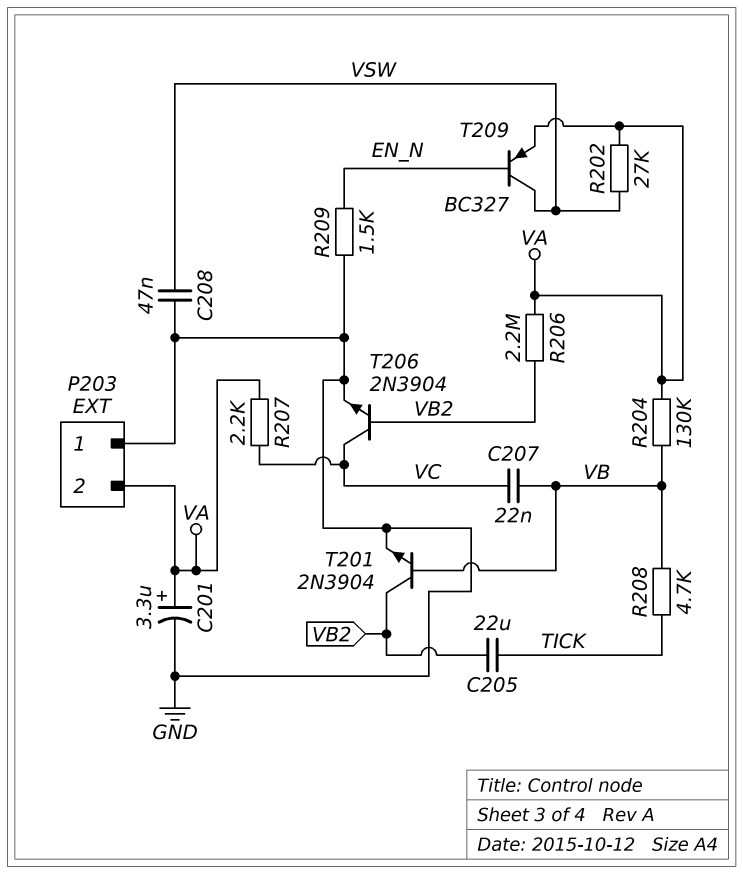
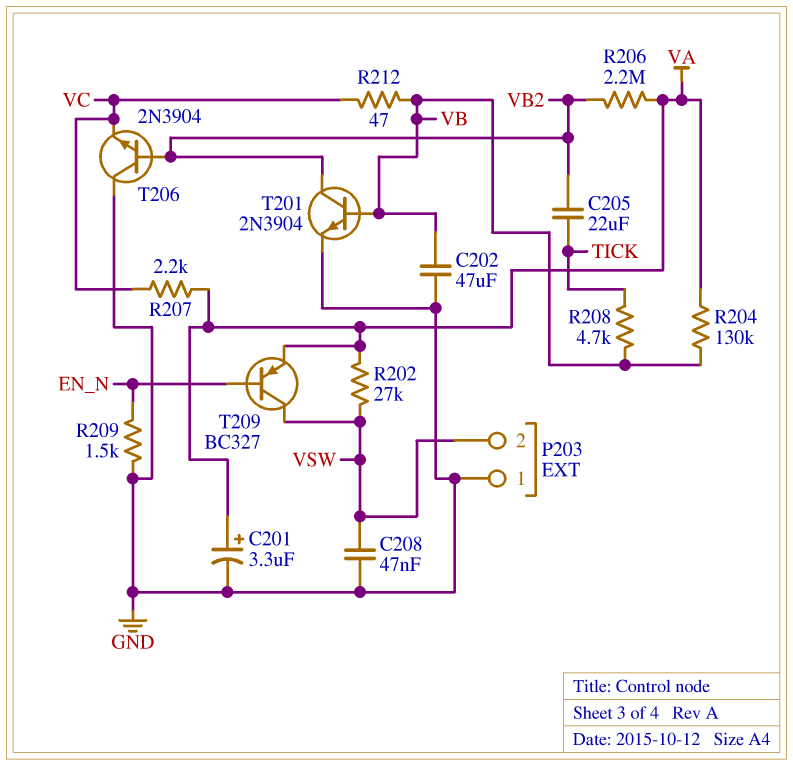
C202: none -> 47uF (GND, VB)
C207: 22nF (VB, VC) -> none
P203 pin 2: VA -> VSW
R212: none -> 47 (VB, VC)
T206: NPN 2N3904 (B VB2, C VC, E GND) -> NPN 2N3904 (B VB2, C GND, E VC)

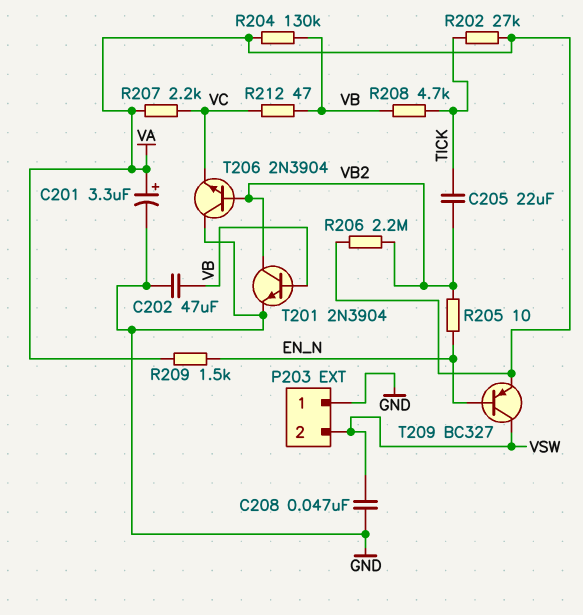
R202: 27k (VA, VSW) -> 27k (TICK, VA)
R205: none -> 10 (EN_N, VB2)
R209: 1.5k (EN_N, GND) -> 1.5k (EN_N, VA)

